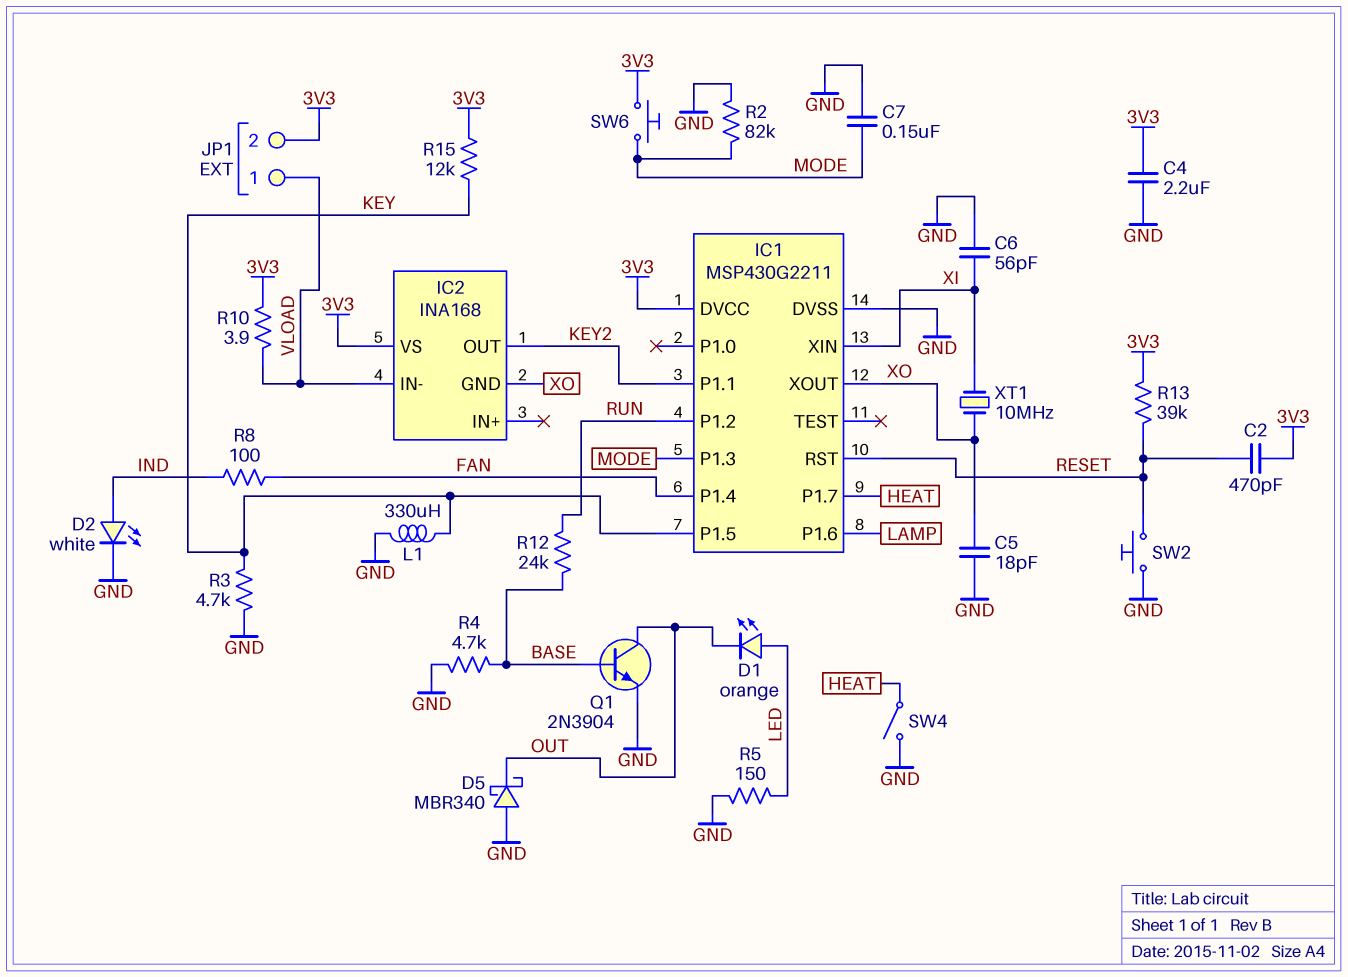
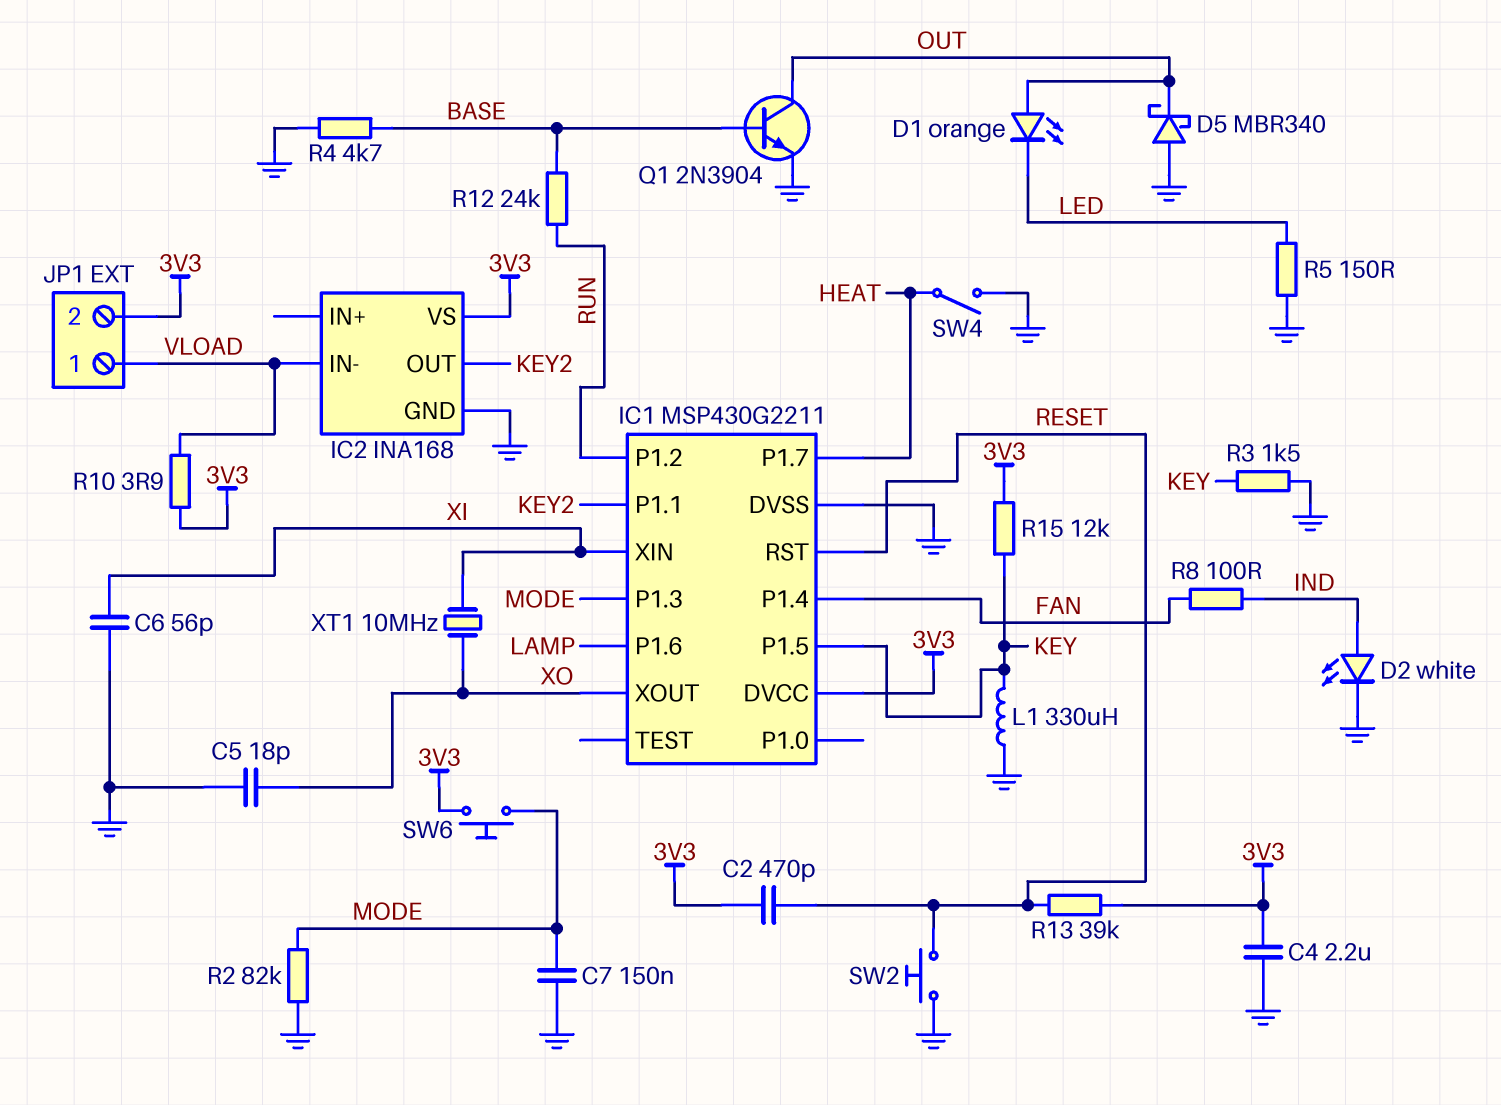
D1: LED orange (A LED, K OUT) -> LED orange (A OUT, K LED)
IC2 pin GND: XO -> GND
R3: 4.7k (GND, KEY) -> 1.5k (GND, KEY)

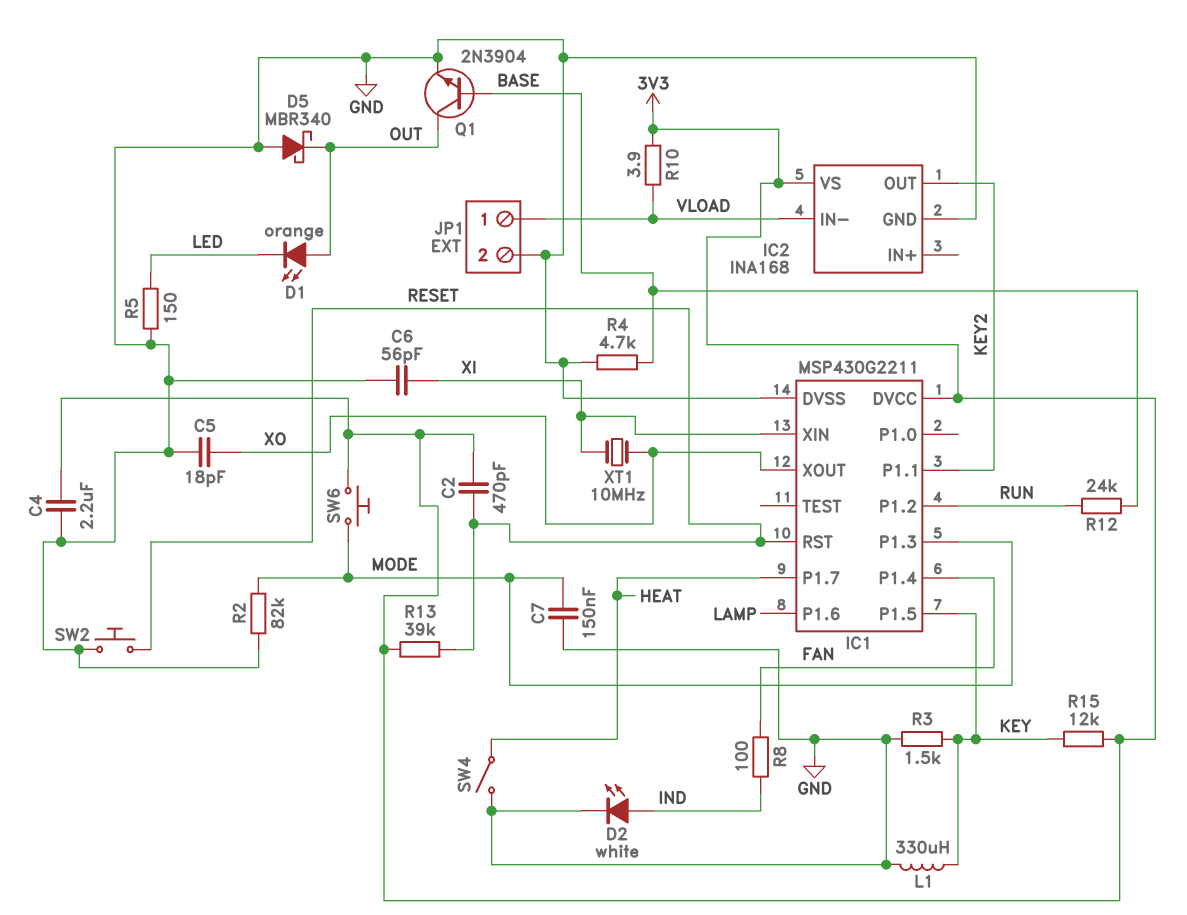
JP1 pin 2: 3V3 -> GND

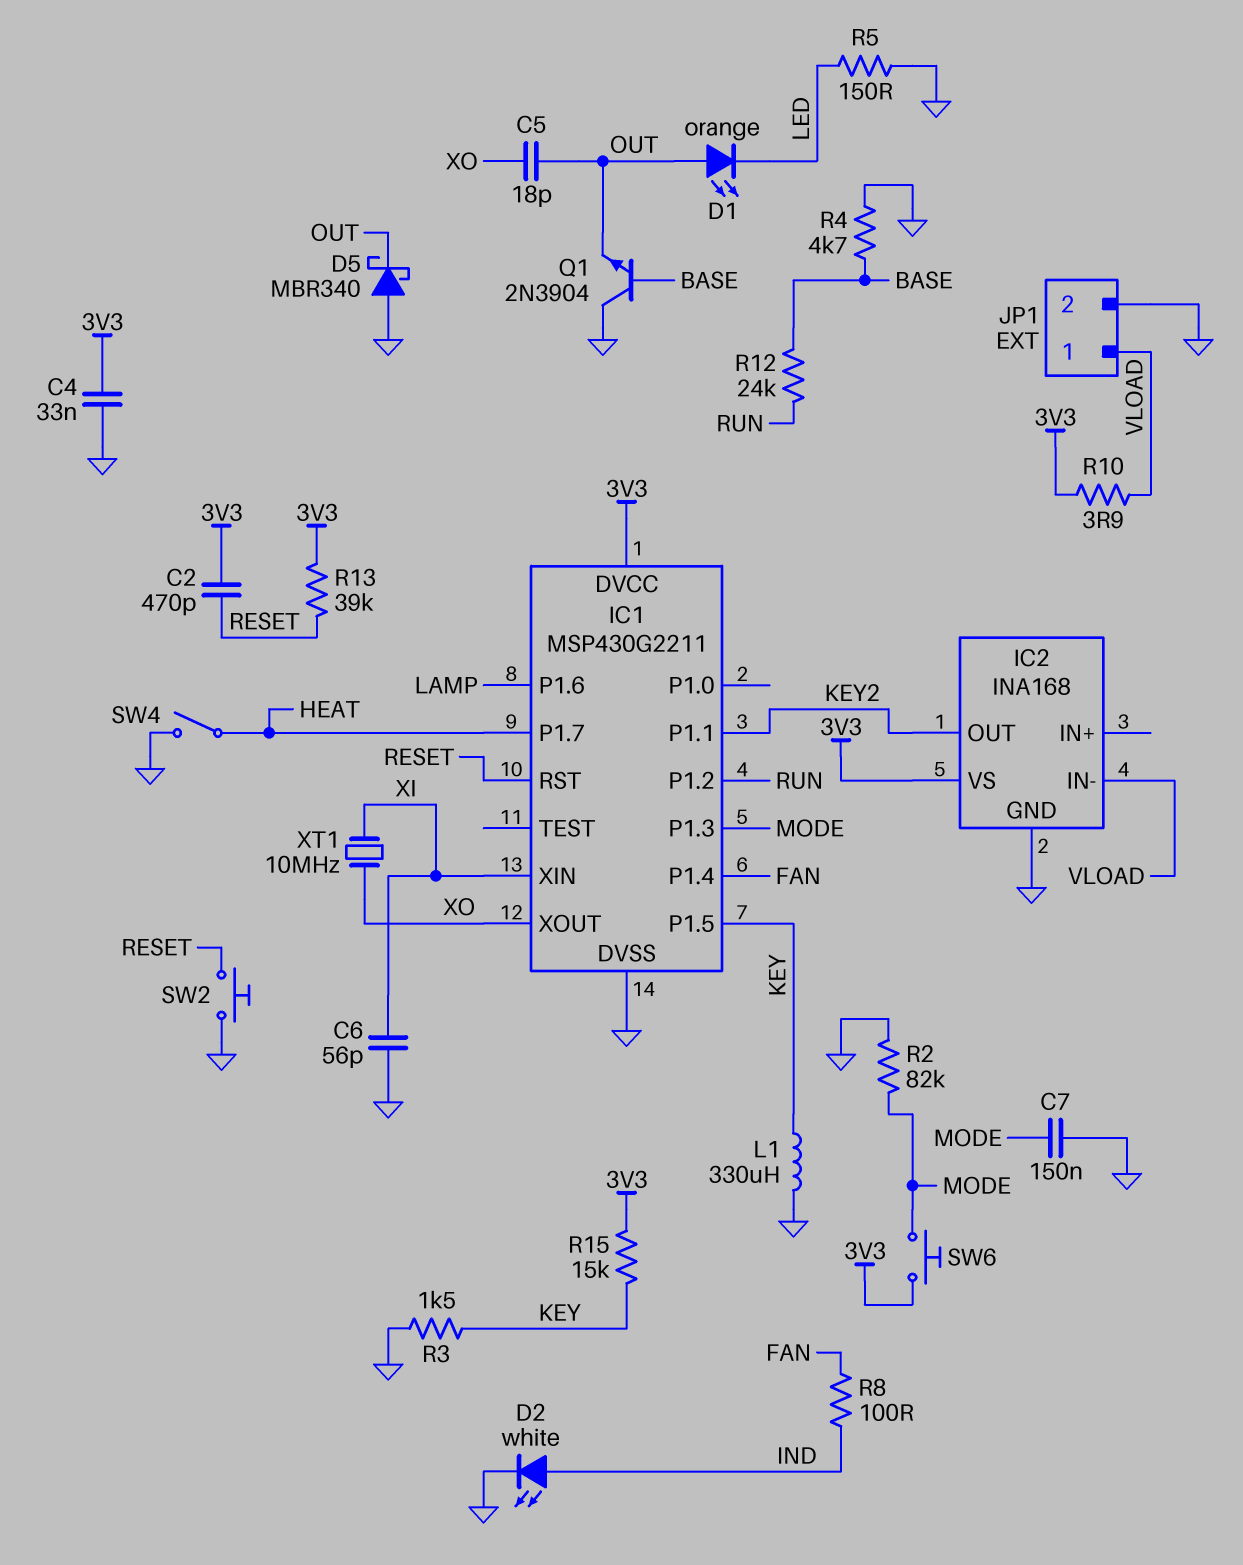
C4: 2.2uF (3V3, GND) -> 33nF (3V3, GND)
C5: 18pF (GND, XO) -> 18pF (OUT, XO)
Q1: NPN 2N3904 (B BASE, C OUT, E GND) -> NPN 2N3904 (B BASE, C GND, E OUT)
R15: 12k (3V3, KEY) -> 15k (3V3, KEY)

